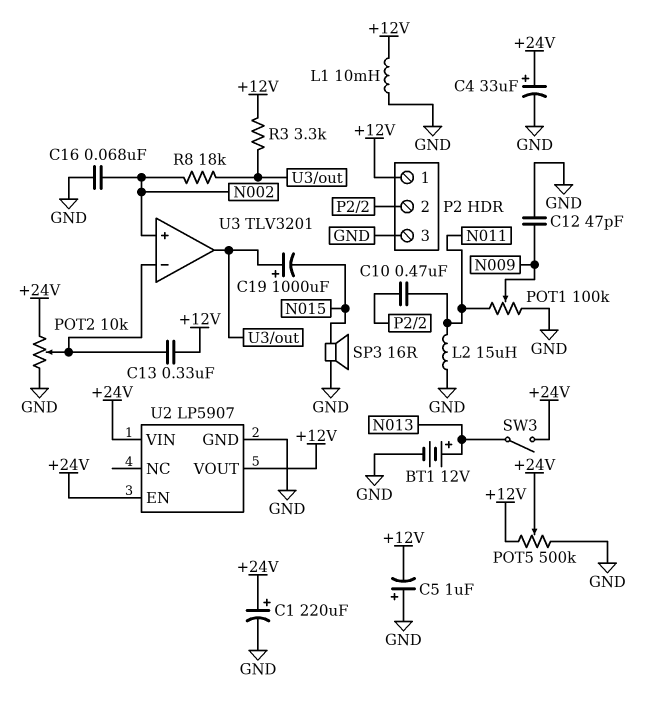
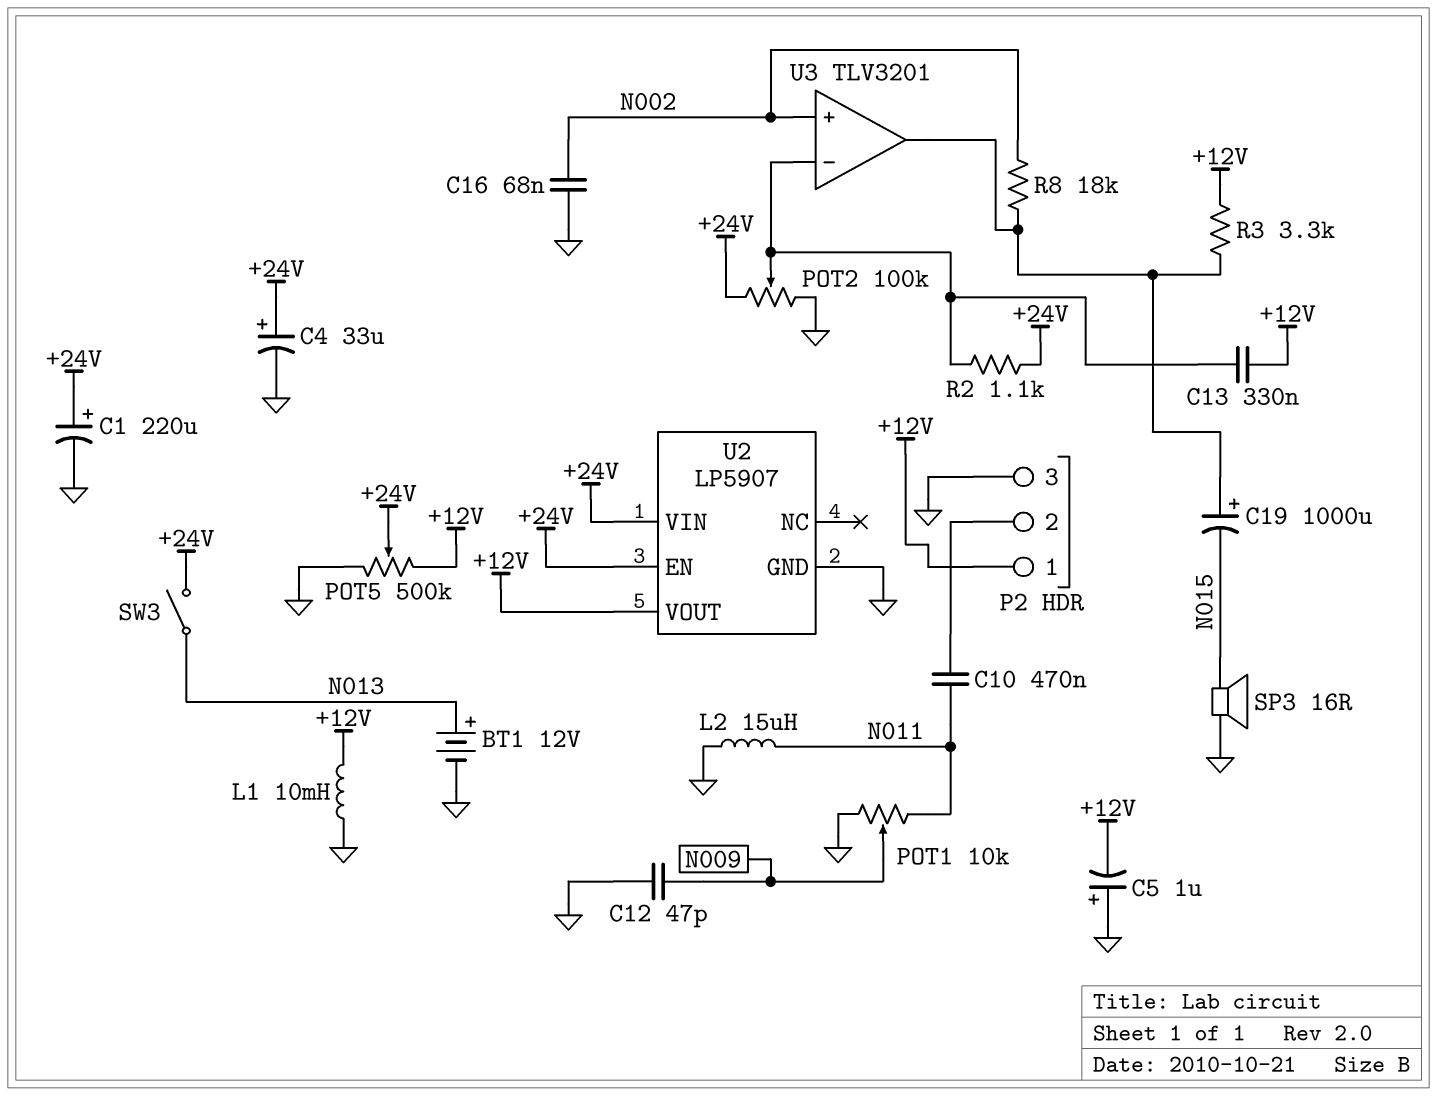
POT1: 100k (GND, N011, wiper N009) -> 10k (GND, N011, wiper N009)
POT2: 10k (+24V, GND, wiper U3/in-) -> 100k (+24V, GND, wiper U3/in-)
R2: none -> 1.1k (+24V, U3/in-)

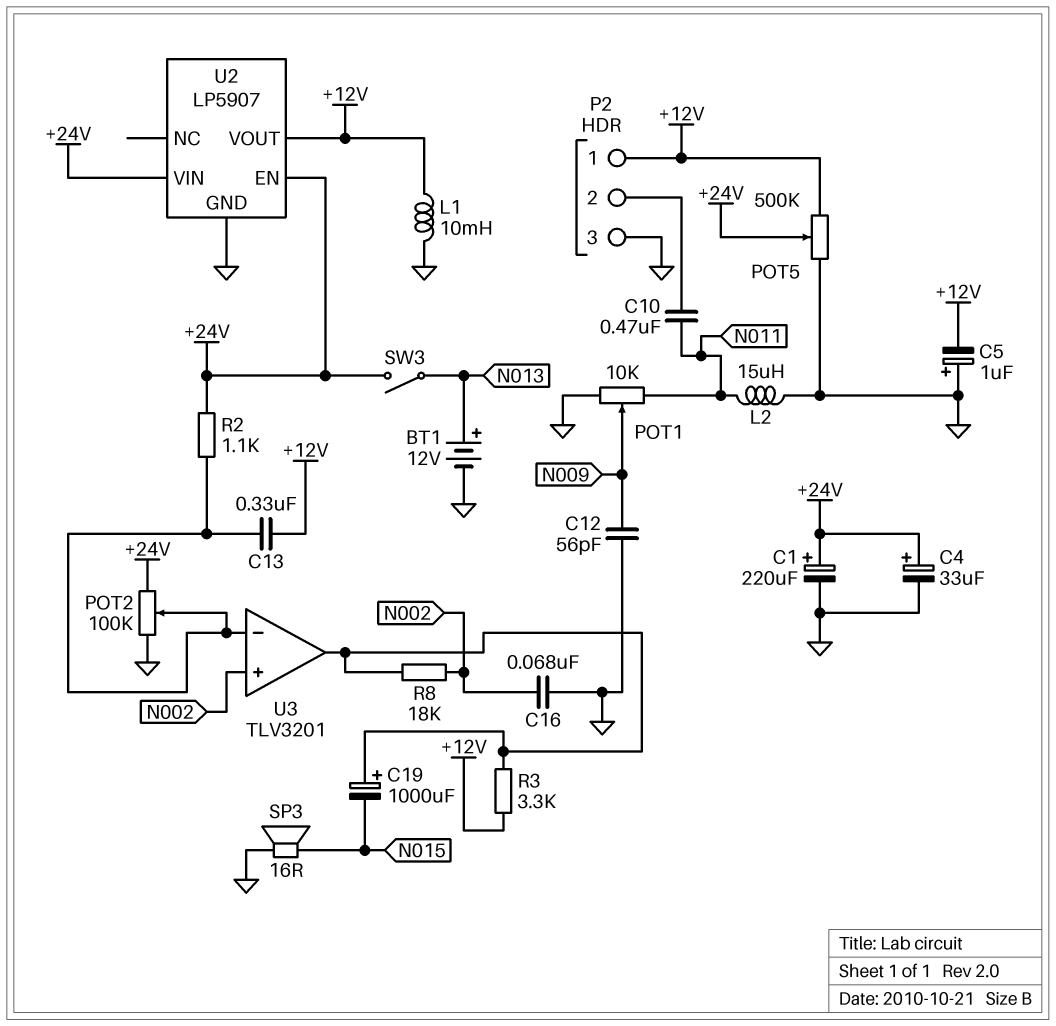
C12: 47pF (GND, N009) -> 56pF (GND, N009)

